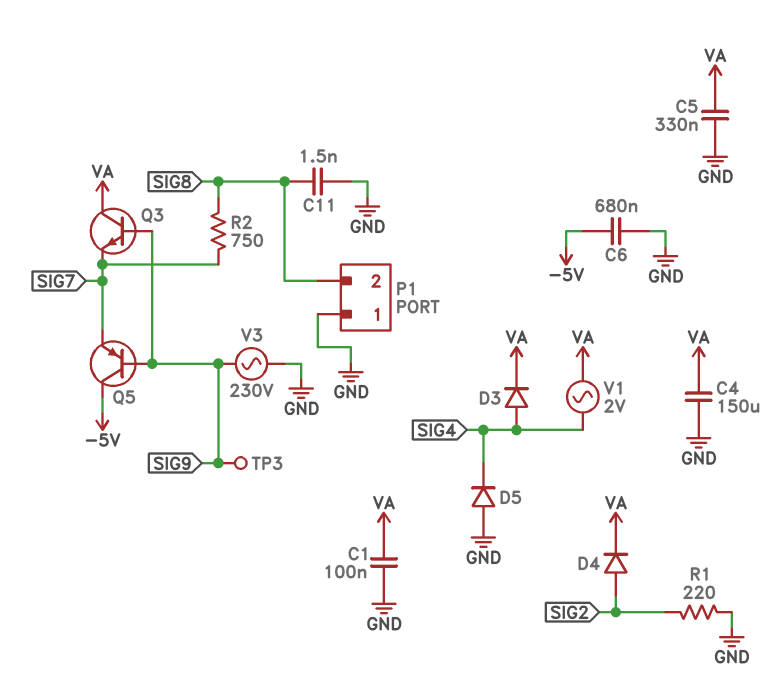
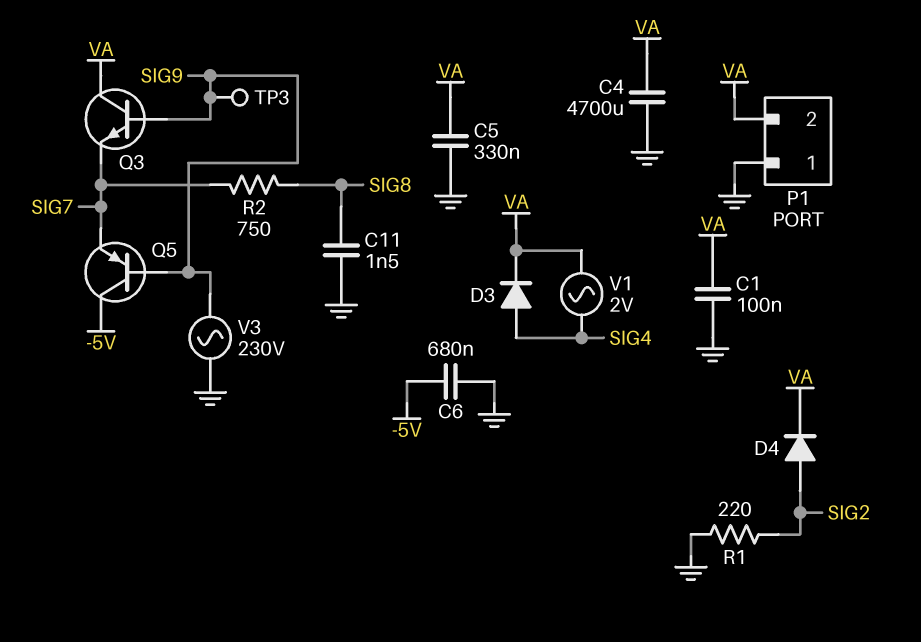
C4: 150uF (GND, VA) -> 4700uF (GND, VA)
D5: diode (A GND, K SIG4) -> none
P1 pin 2: SIG8 -> VA

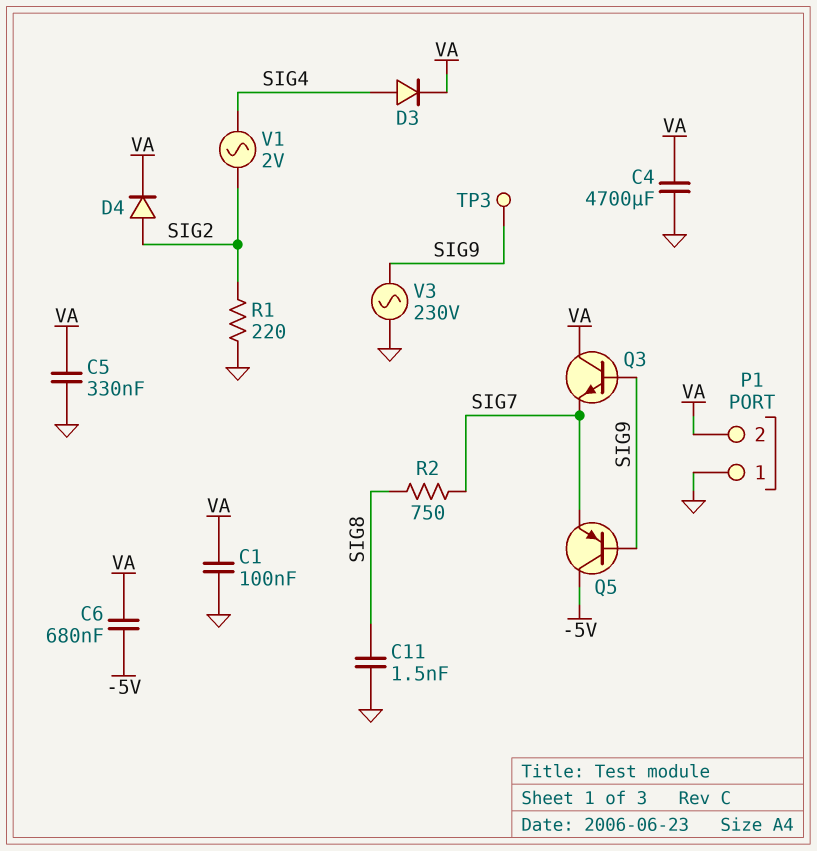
C6: 680nF (-5V, GND) -> 680nF (-5V, VA)
V1: AC 2V (SIG4, VA) -> AC 2V (SIG2, SIG4)

